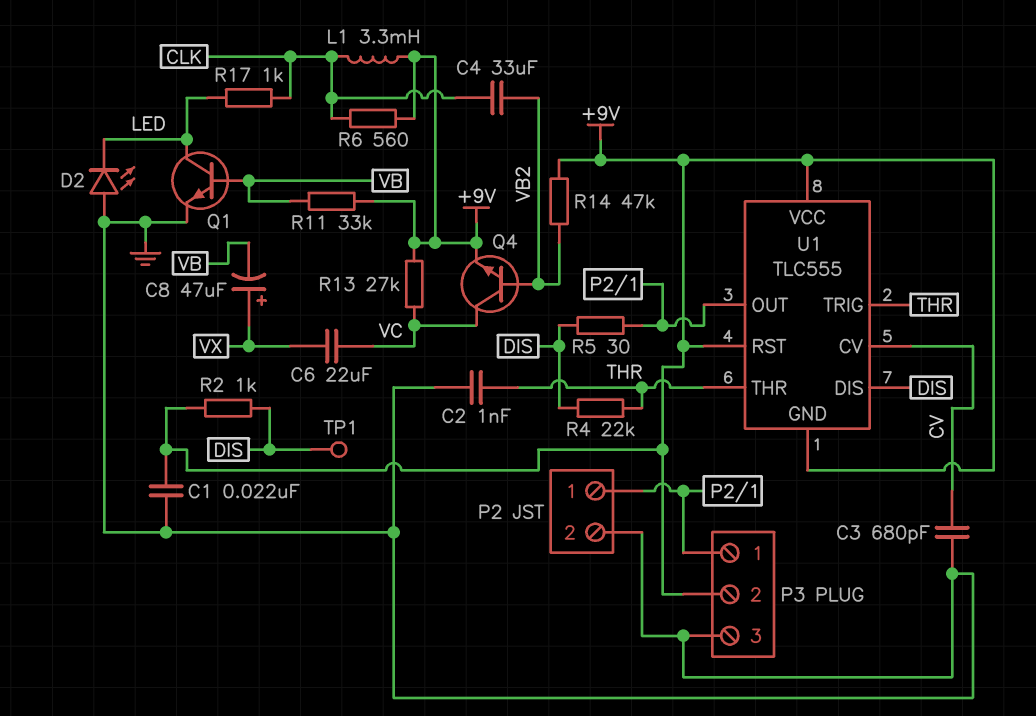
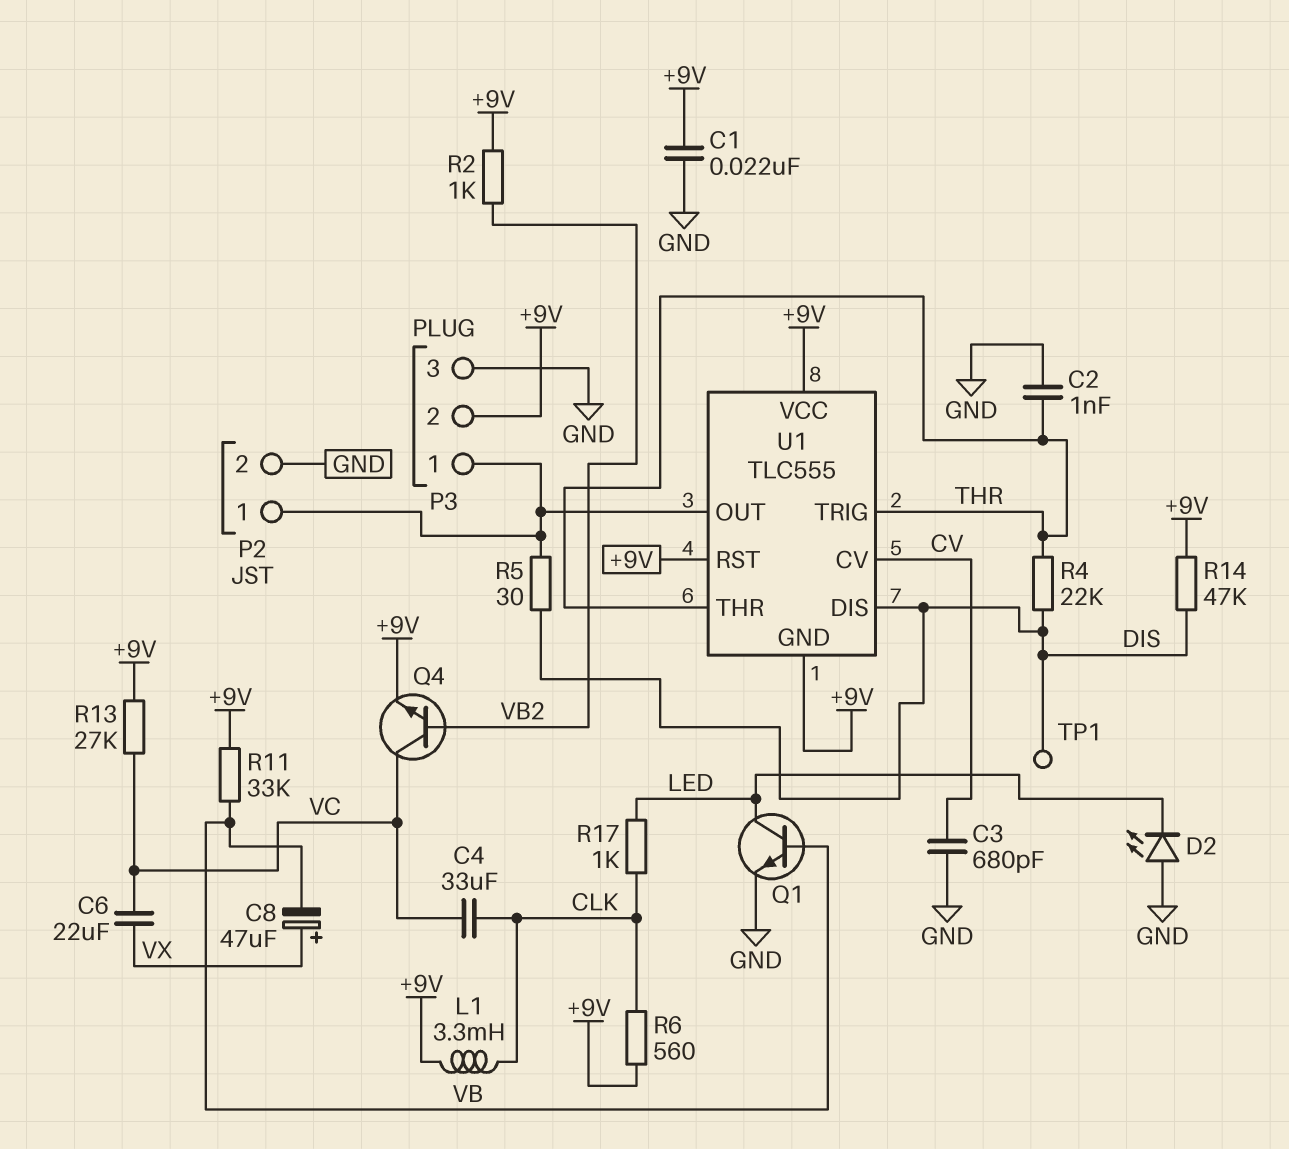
C4: 33uF (CLK, VB2) -> 33uF (CLK, VC)
R2: 1k (+9V, DIS) -> 1k (+9V, VB2)
R14: 47k (+9V, VB2) -> 47k (+9V, DIS)

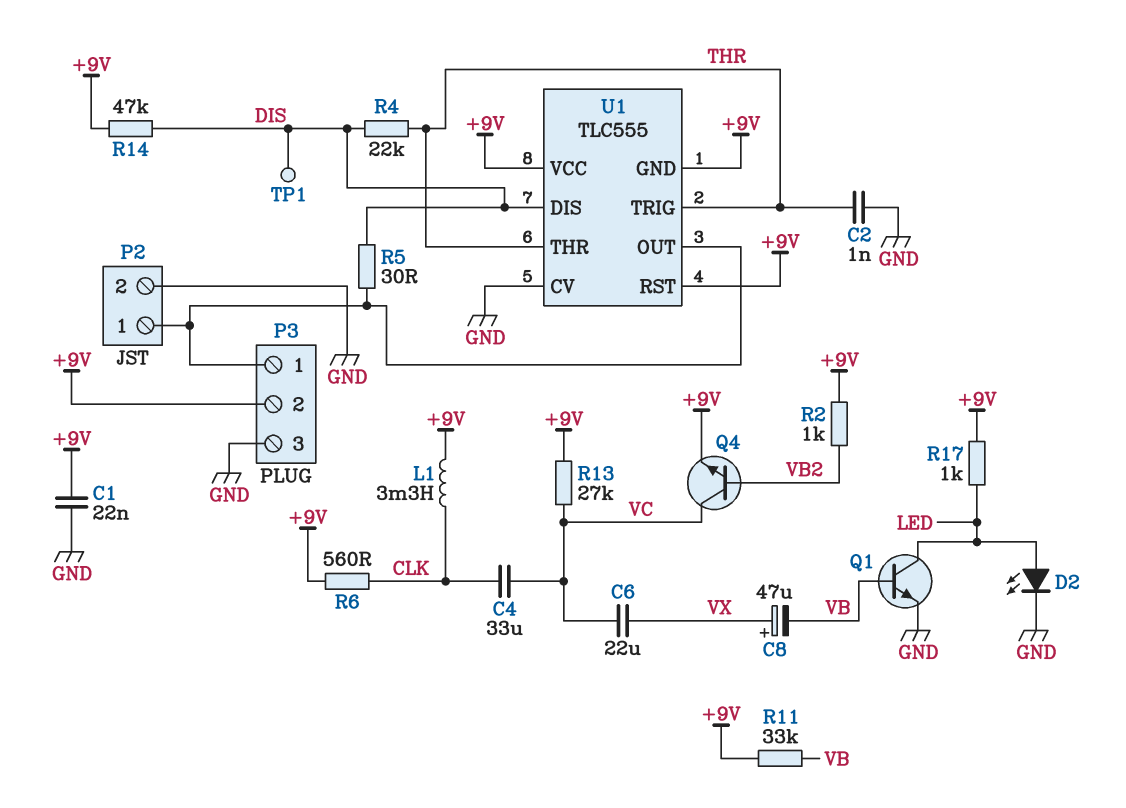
C3: 680pF (CV, GND) -> none
D2: LED (A GND, K LED) -> LED (A LED, K GND)
R17: 1k (CLK, LED) -> 1k (+9V, LED)
U1 pin CV: CV -> GND

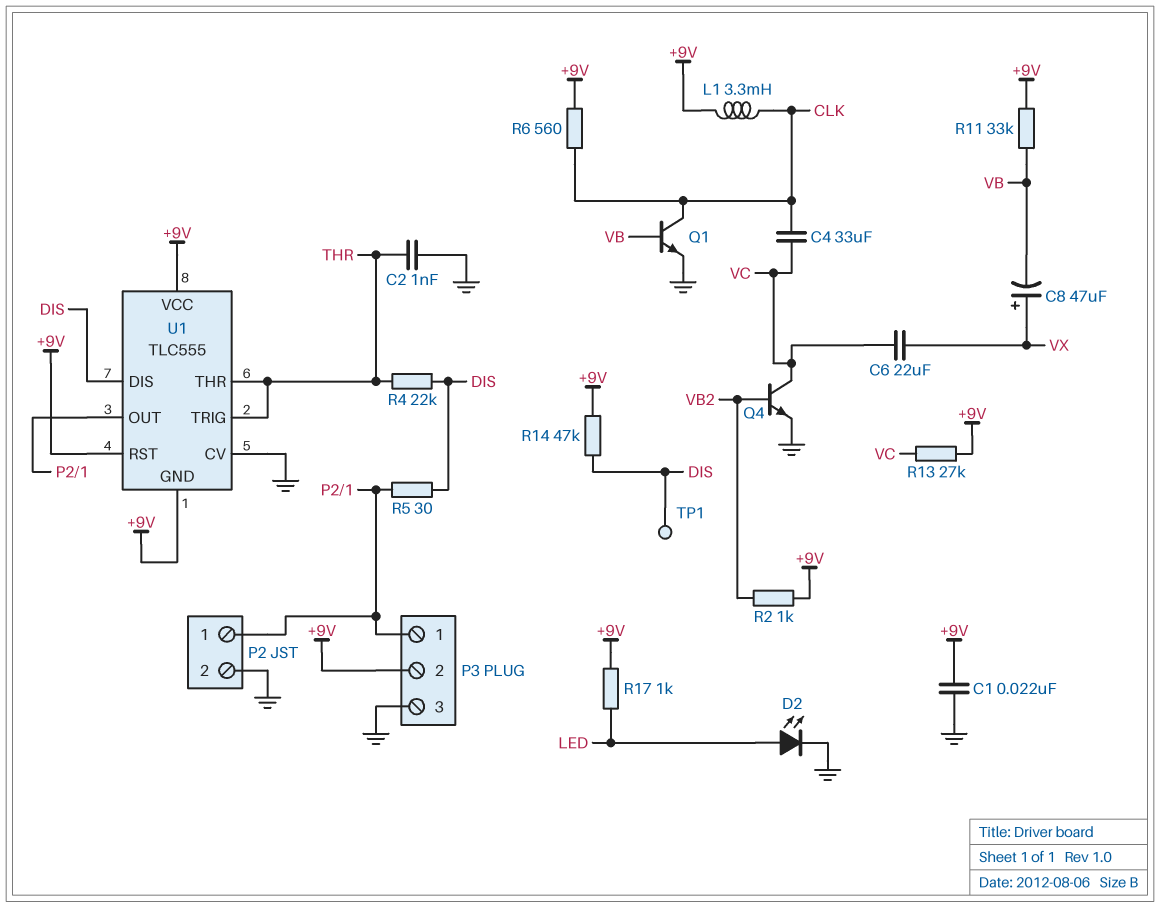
Q1: NPN (B VB, C LED, E GND) -> NPN (B VB, C CLK, E GND)
Q4: NPN (B VB2, C VC, E +9V) -> NPN (B VB2, C VC, E GND)

